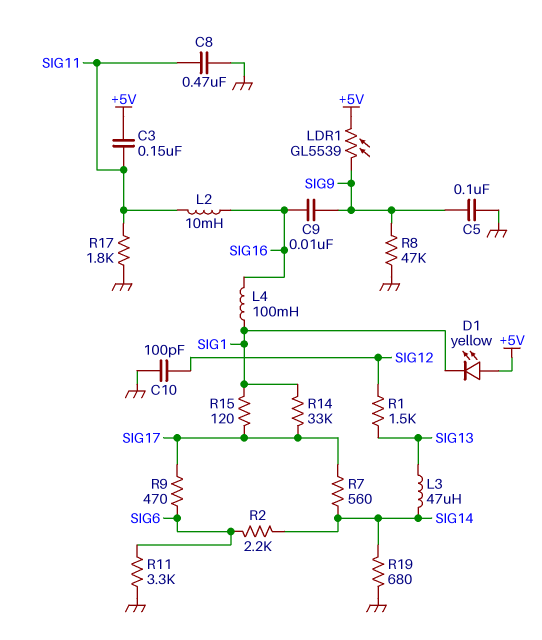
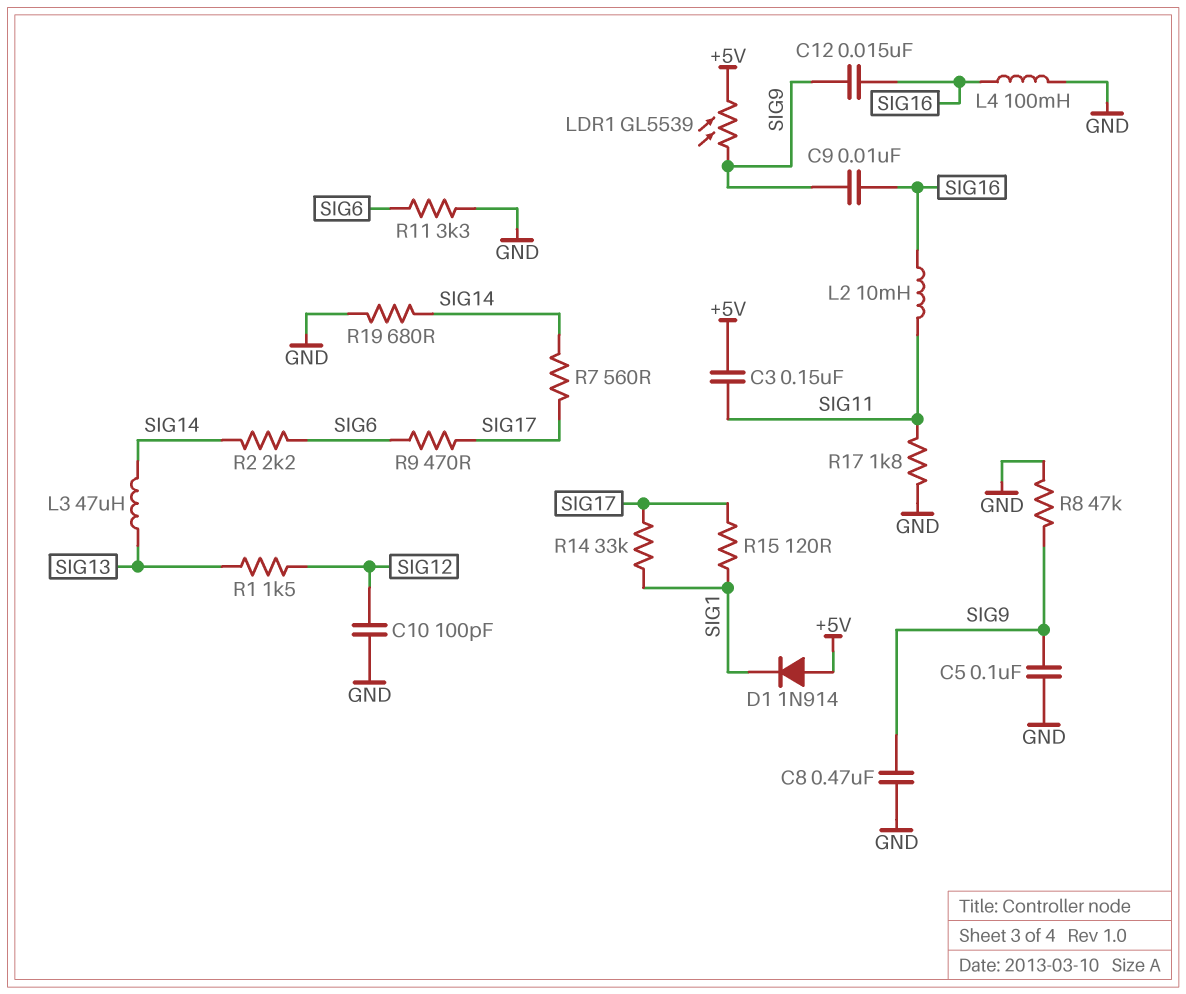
C8: 470nF (GND, SIG11) -> 470nF (GND, SIG9)
C12: none -> 15nF (SIG9, SIG16)
D1: LED yellow (A +5V, K SIG1) -> diode 1N914 (A +5V, K SIG1)
L4: 100mH (SIG1, SIG16) -> 100mH (GND, SIG16)

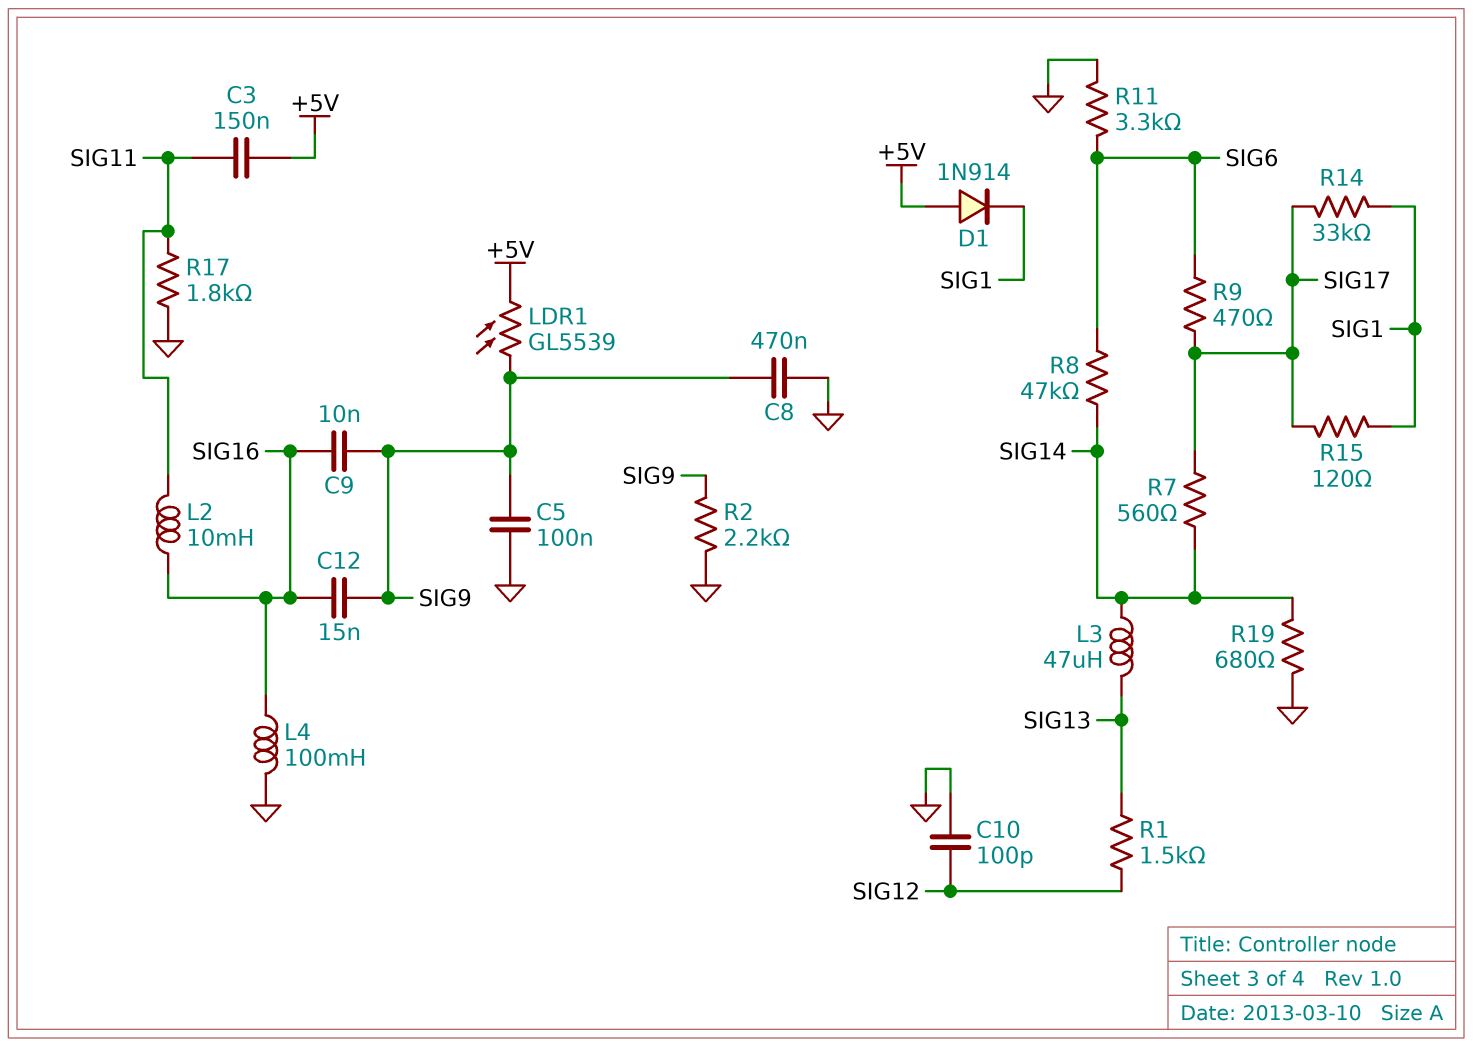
R2: 2.2k (SIG6, SIG14) -> 2.2k (GND, SIG9)
R8: 47k (GND, SIG9) -> 47k (SIG6, SIG14)

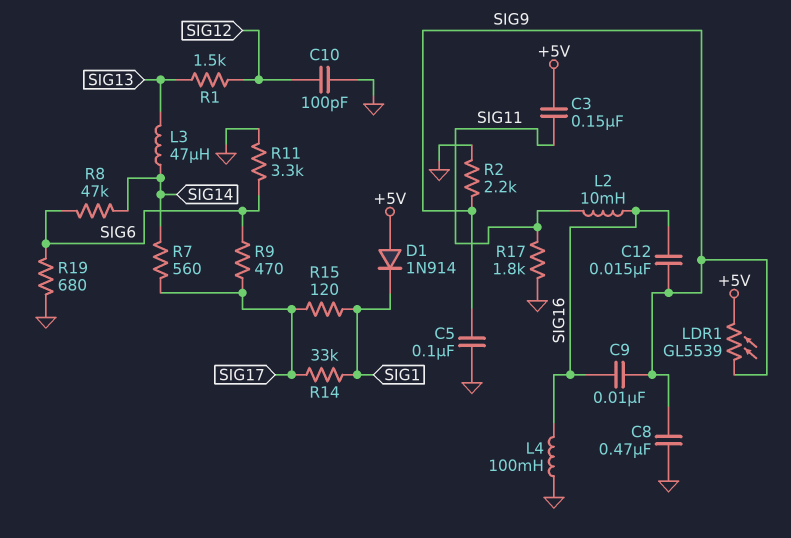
R19: 680 (GND, SIG14) -> 680 (GND, SIG6)

